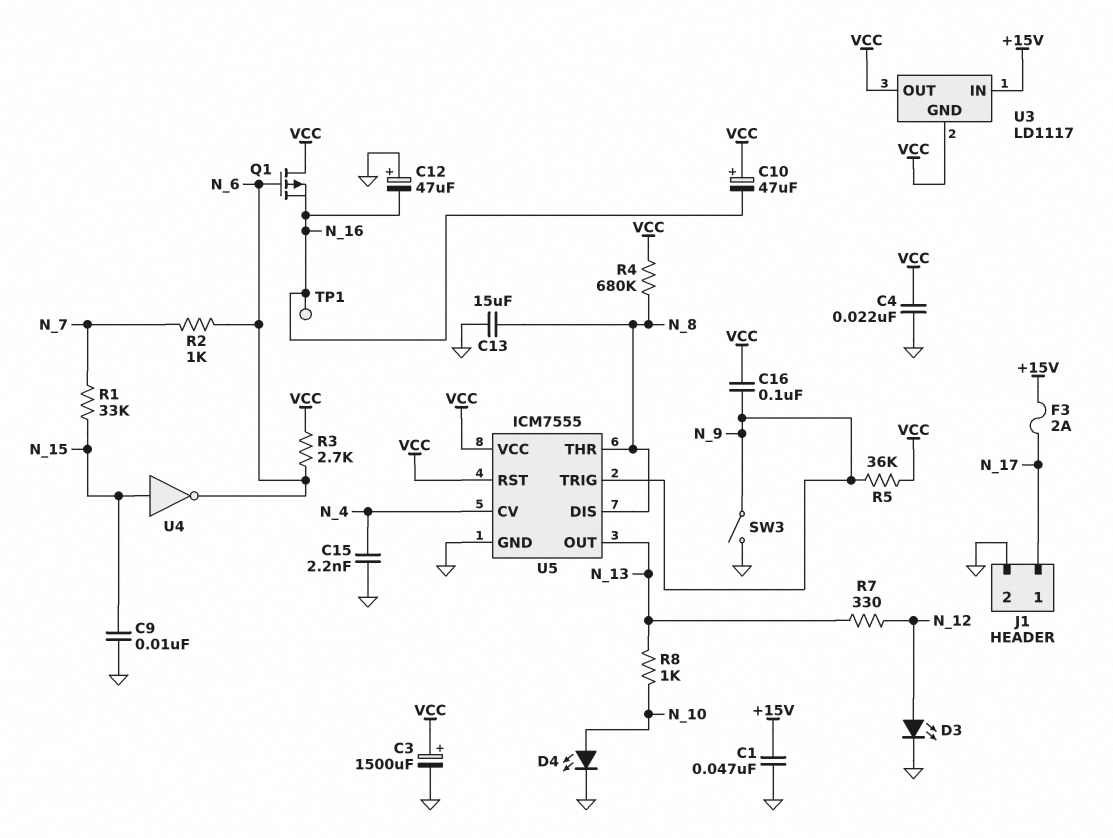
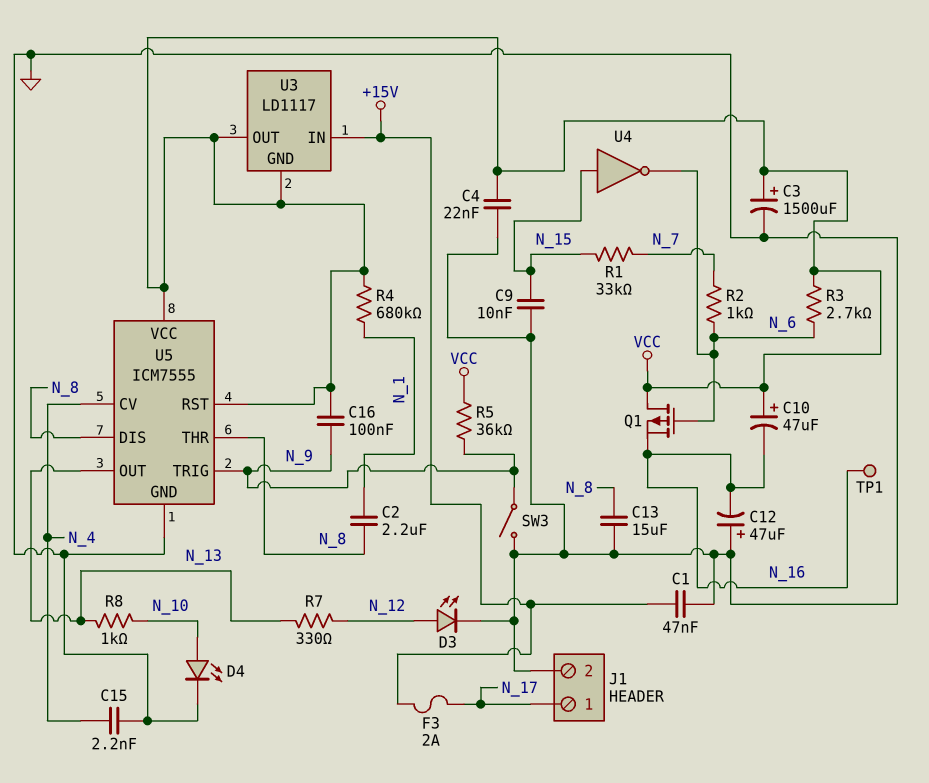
C2: none -> 2.2uF (N_1, N_8)
R4: 680k (N_8, VCC) -> 680k (N_1, VCC)

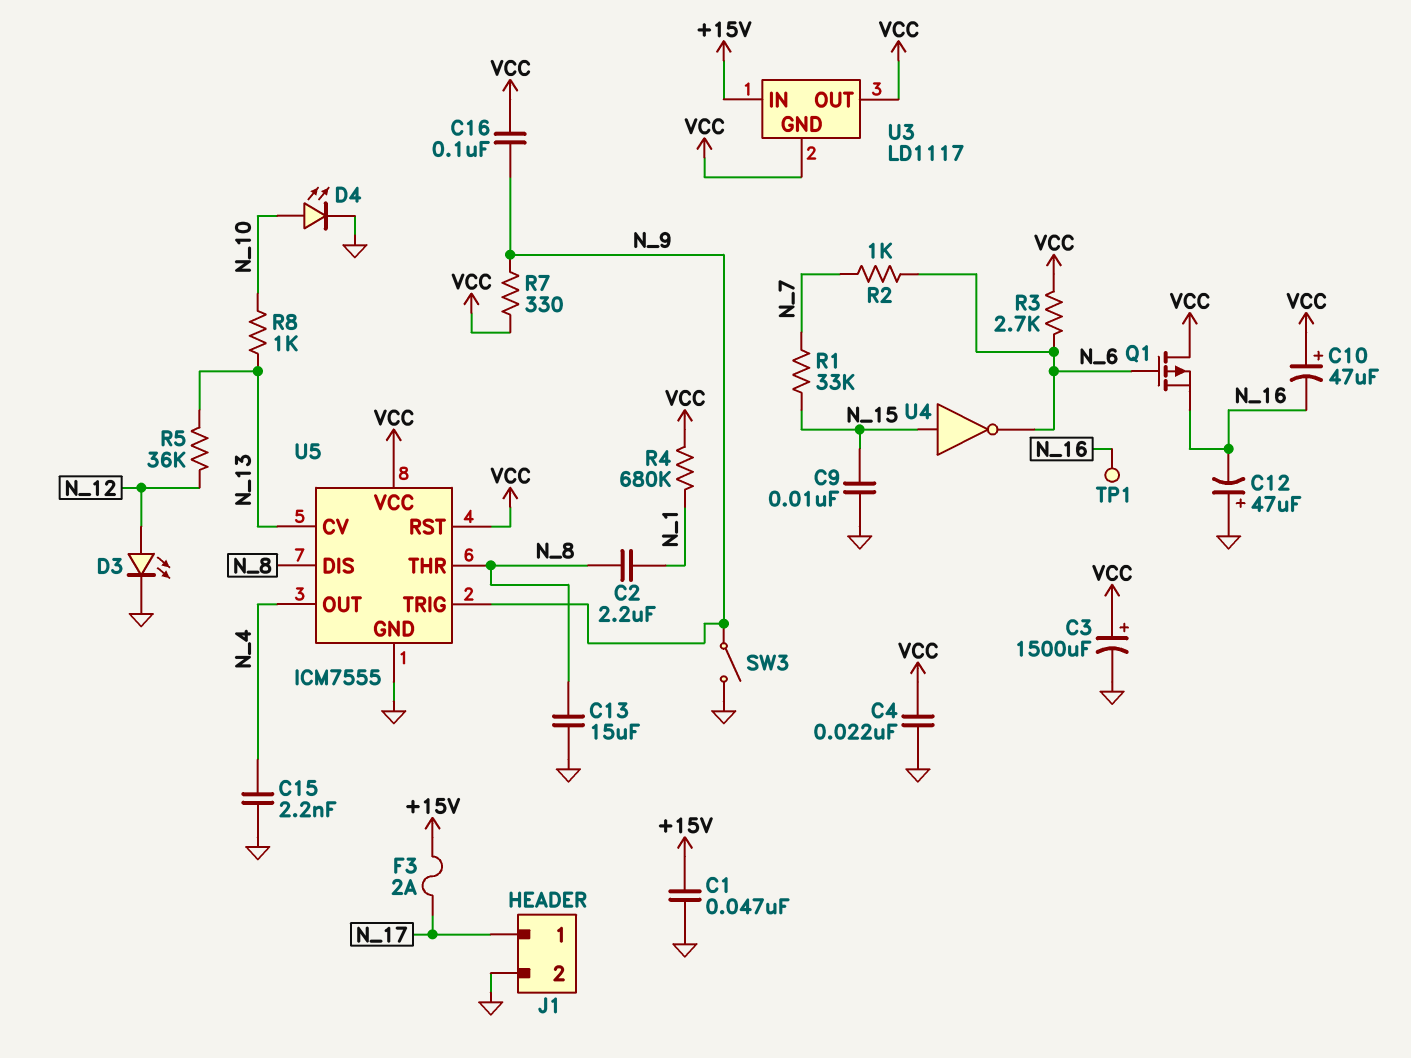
R5: 36k (N_9, VCC) -> 36k (N_12, N_13)
R7: 330 (N_12, N_13) -> 330 (N_9, VCC)
U5 pin CV: N_4 -> N_13
U5 pin OUT: N_13 -> N_4

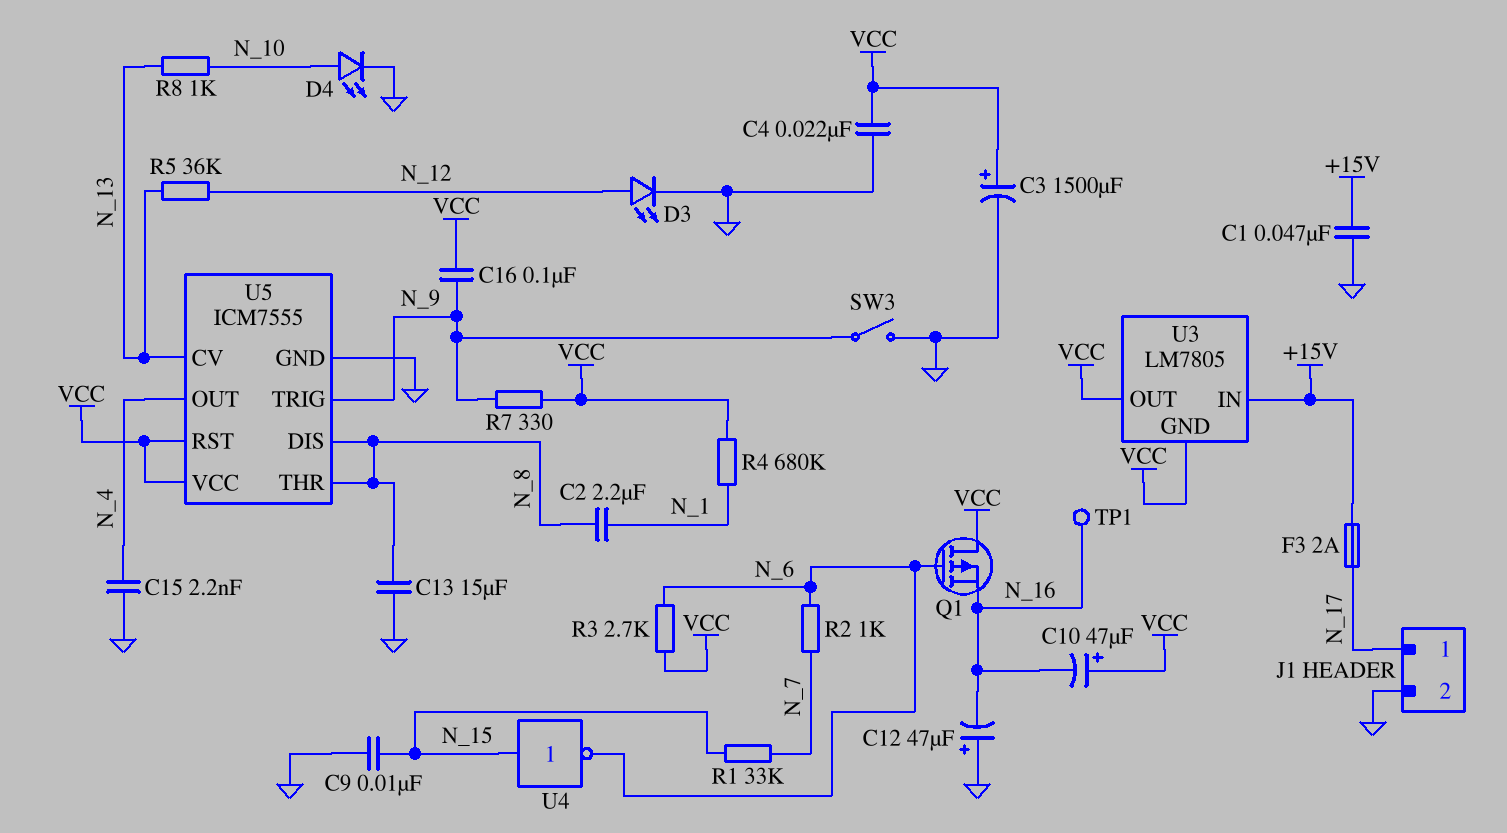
U3: LD1117 -> LM7805

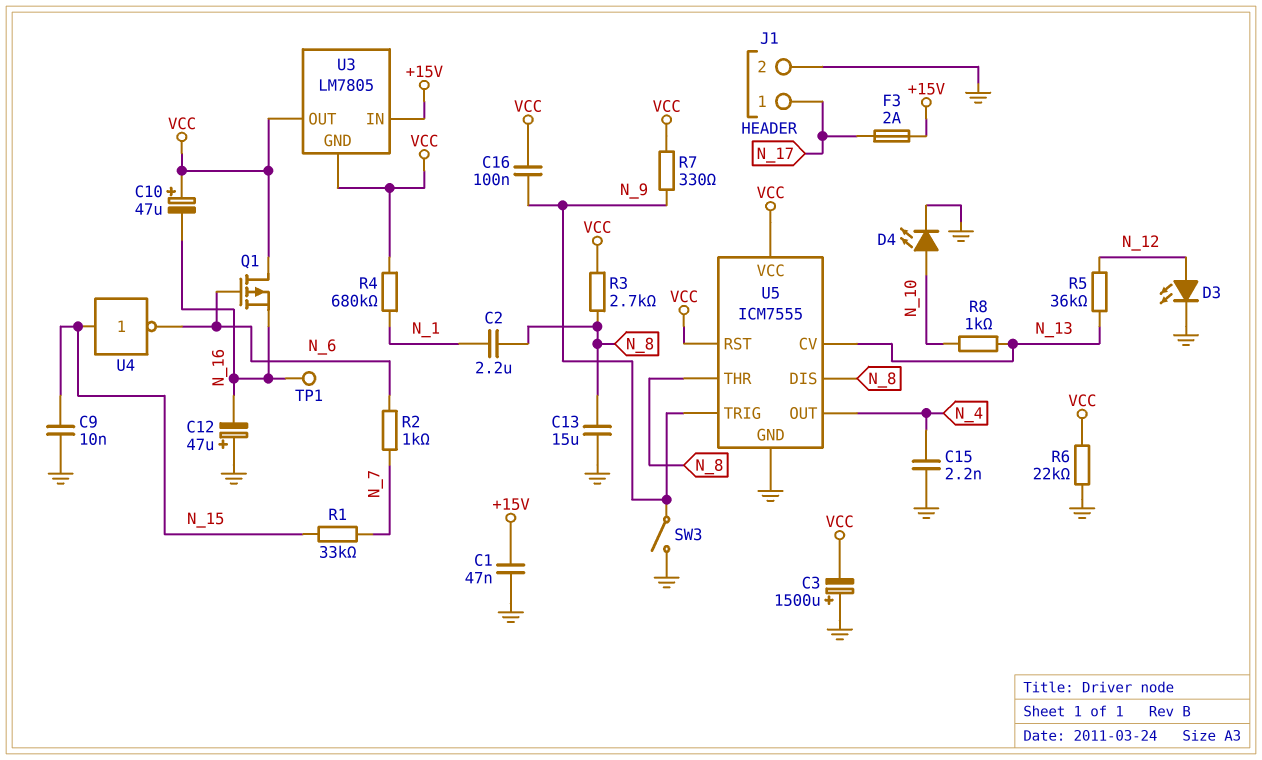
C3: 1500uF (plus VCC, minus GND) -> 1500uF (plus GND, minus VCC)
C4: 22nF (GND, VCC) -> none
R3: 2.7k (N_6, VCC) -> 2.7k (N_8, VCC)
R6: none -> 22k (GND, VCC)

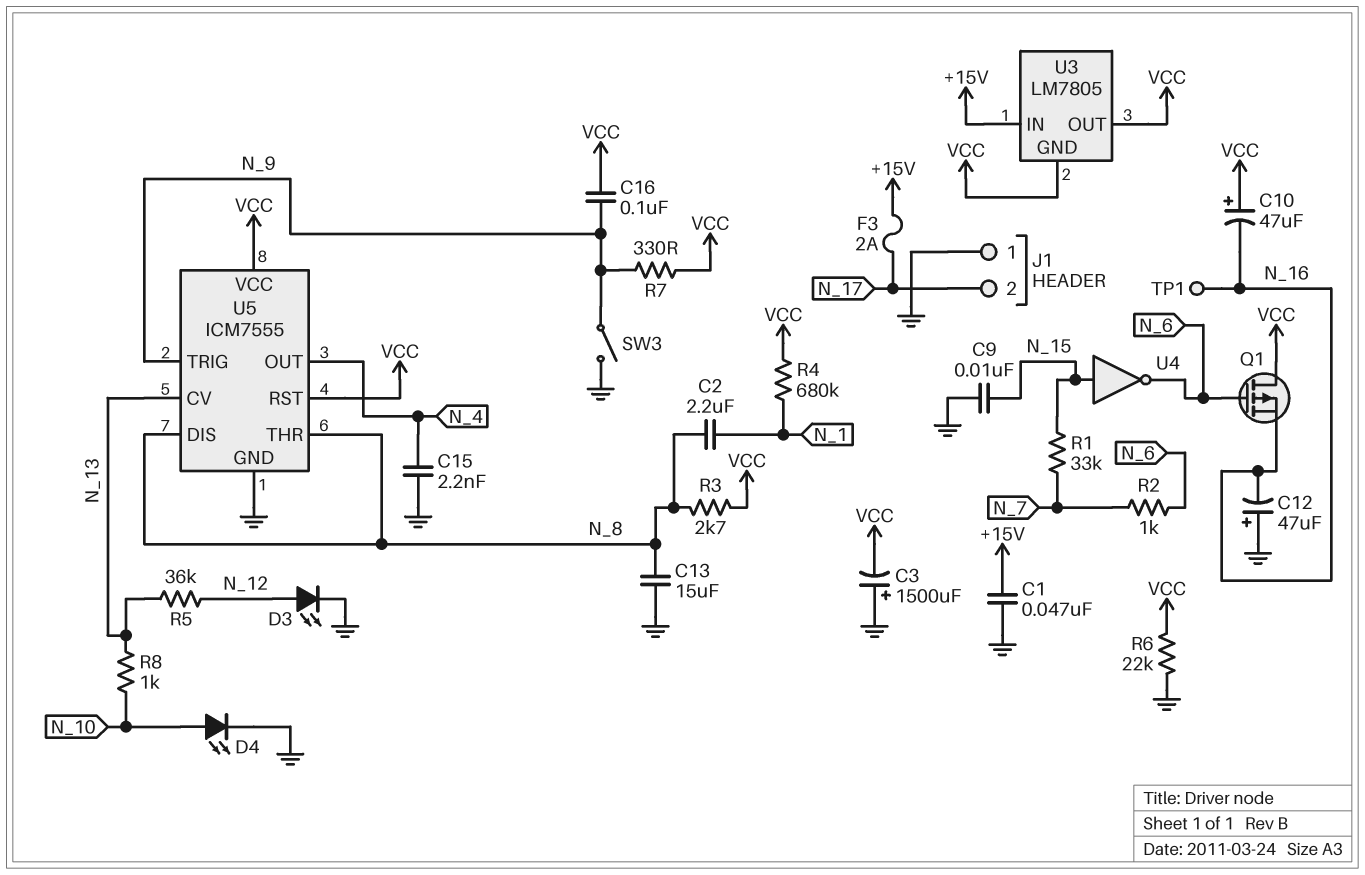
J1 pin 1: N_17 -> GND
J1 pin 2: GND -> N_17

